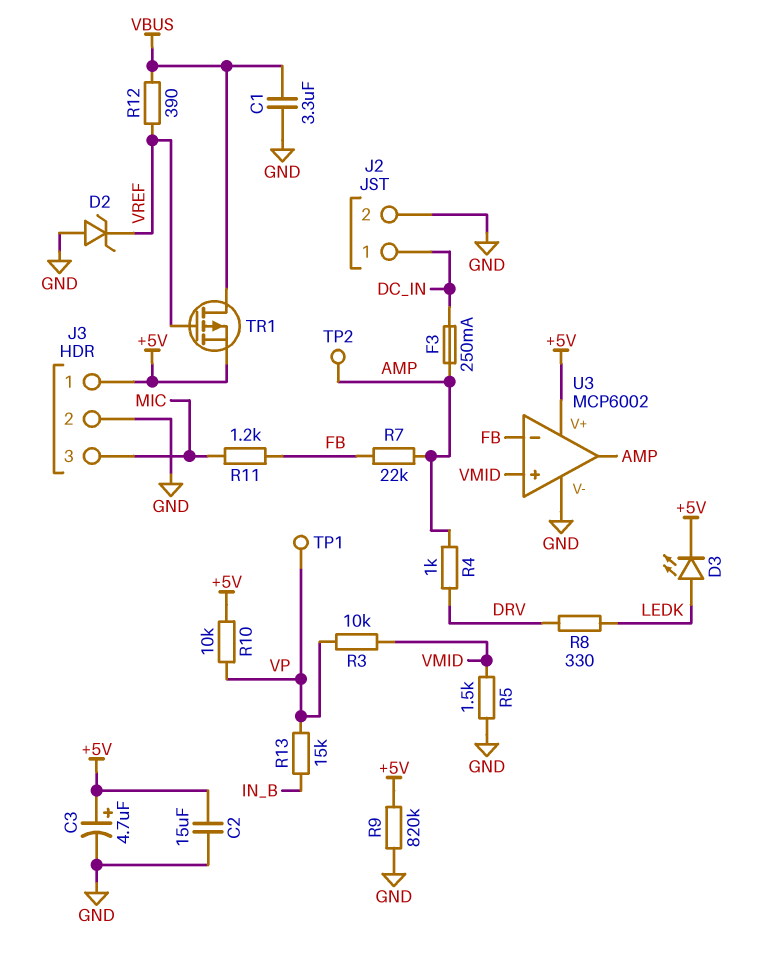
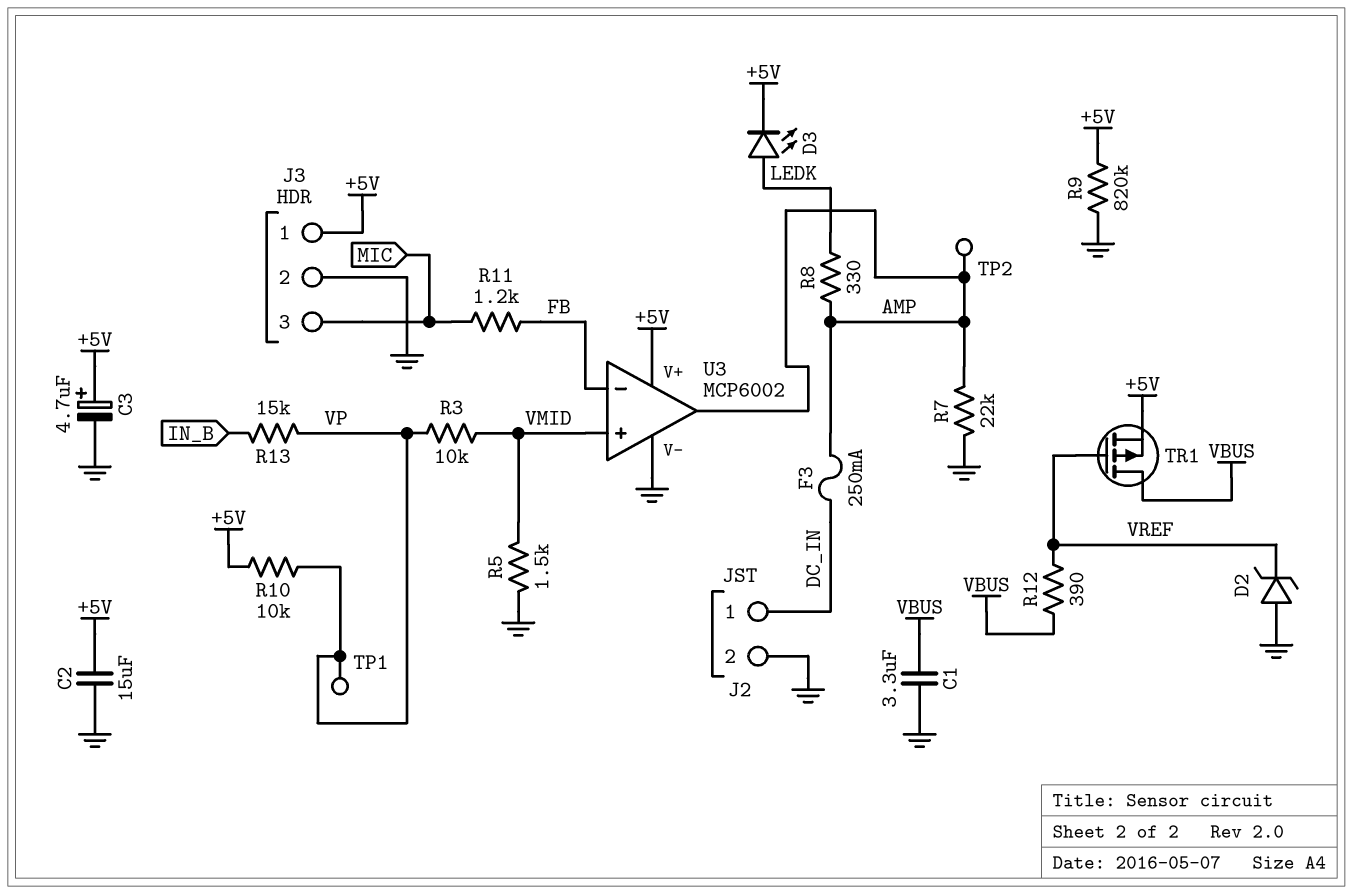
R4: 1k (AMP, DRV) -> none
R7: 22k (AMP, FB) -> 22k (AMP, GND)
R8: 330 (DRV, LEDK) -> 330 (AMP, LEDK)

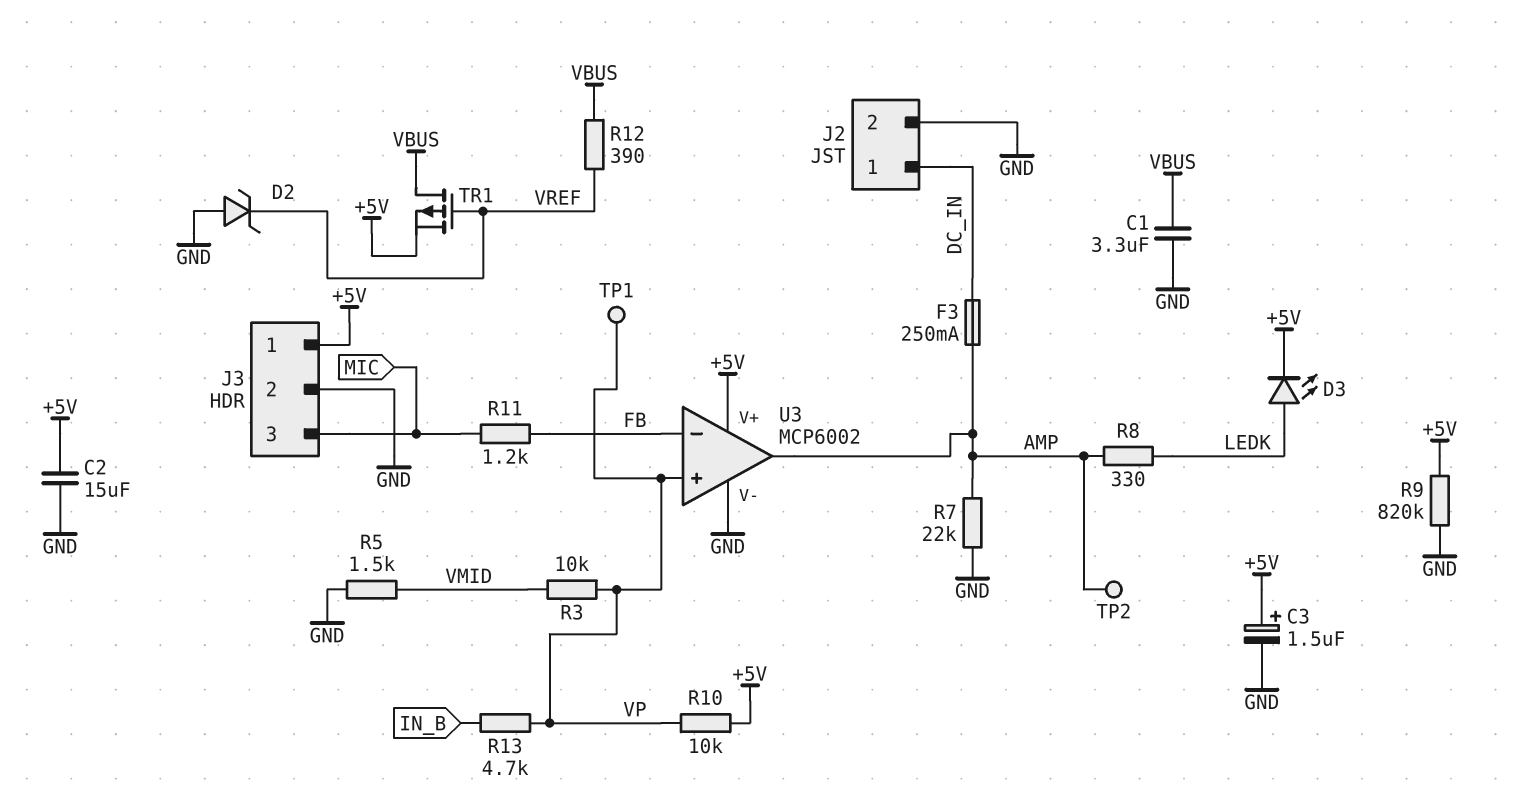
C3: 4.7uF (plus +5V, minus GND) -> 1.5uF (plus +5V, minus GND)
R13: 15k (IN_B, VP) -> 4.7k (IN_B, VP)
U3 pin in+: VMID -> VP

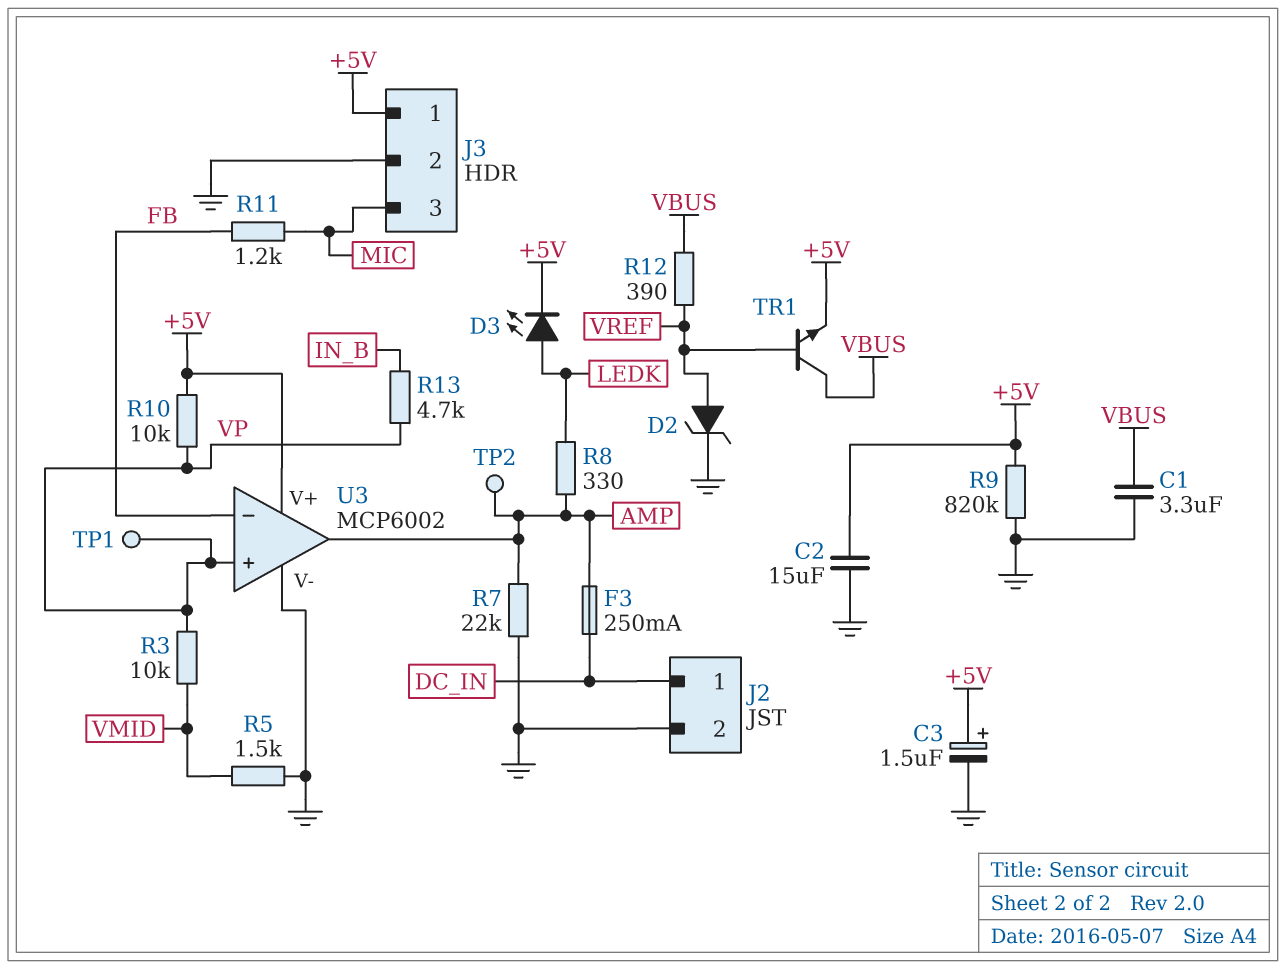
D2: zener (A GND, K VREF) -> zener (A VREF, K GND)
TR1: PMOS (G VREF, D VBUS, S +5V) -> NPN (B VREF, C VBUS, E +5V)

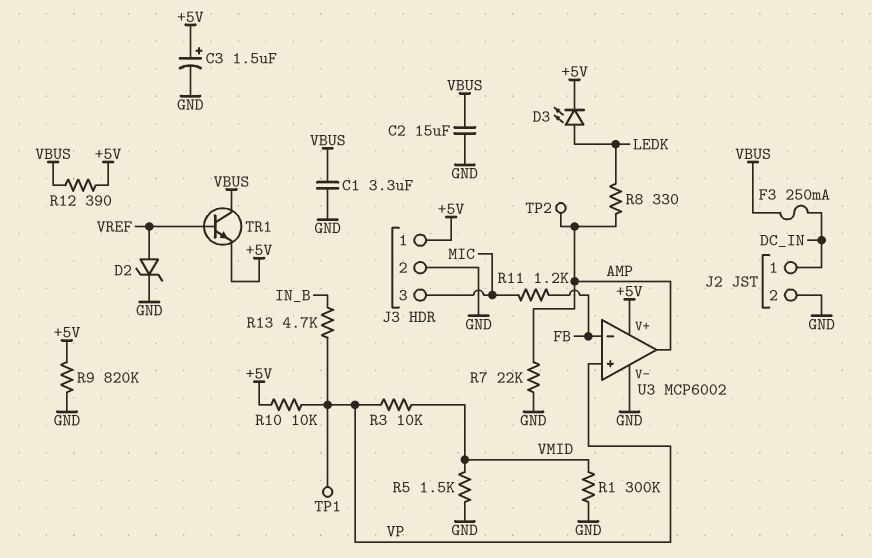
C2: 15uF (+5V, GND) -> 15uF (GND, VBUS)
F3: 250mA (AMP, DC_IN) -> 250mA (DC_IN, VBUS)
R1: none -> 300k (GND, VMID)
R12: 390 (VBUS, VREF) -> 390 (+5V, VBUS)

